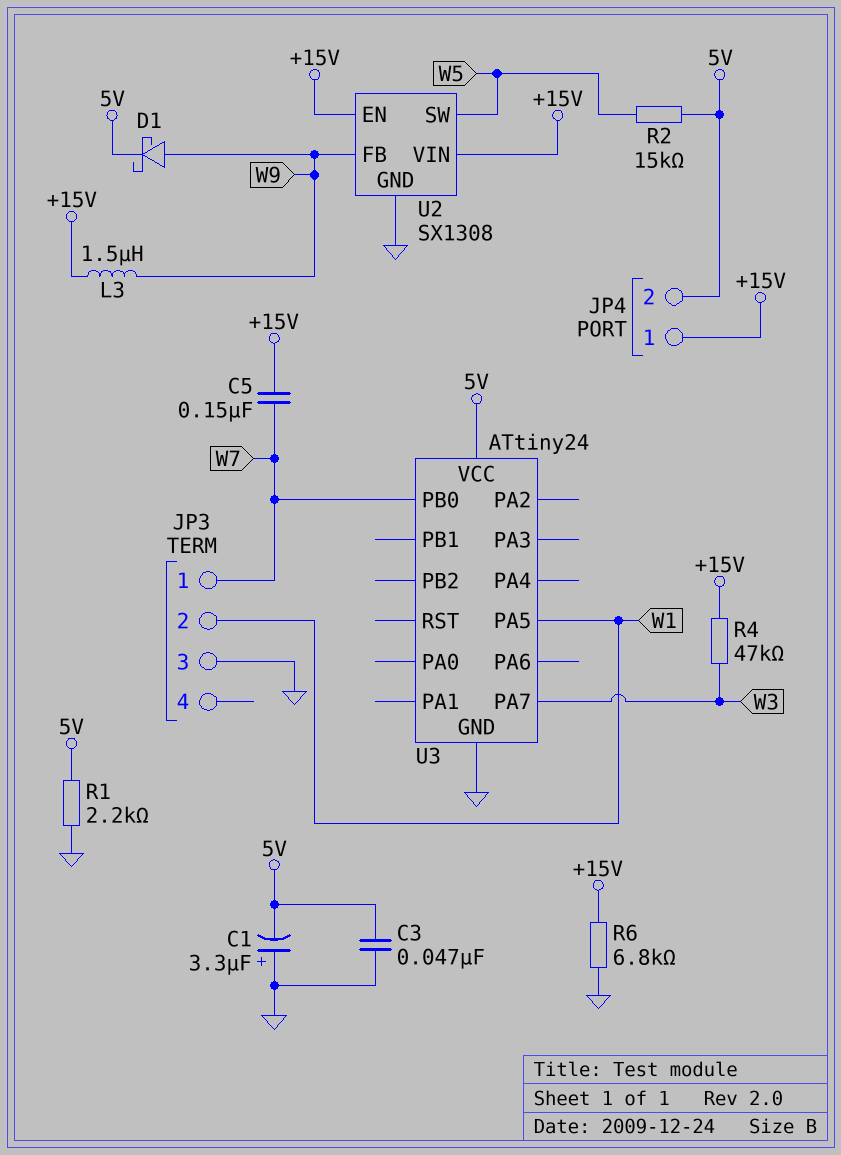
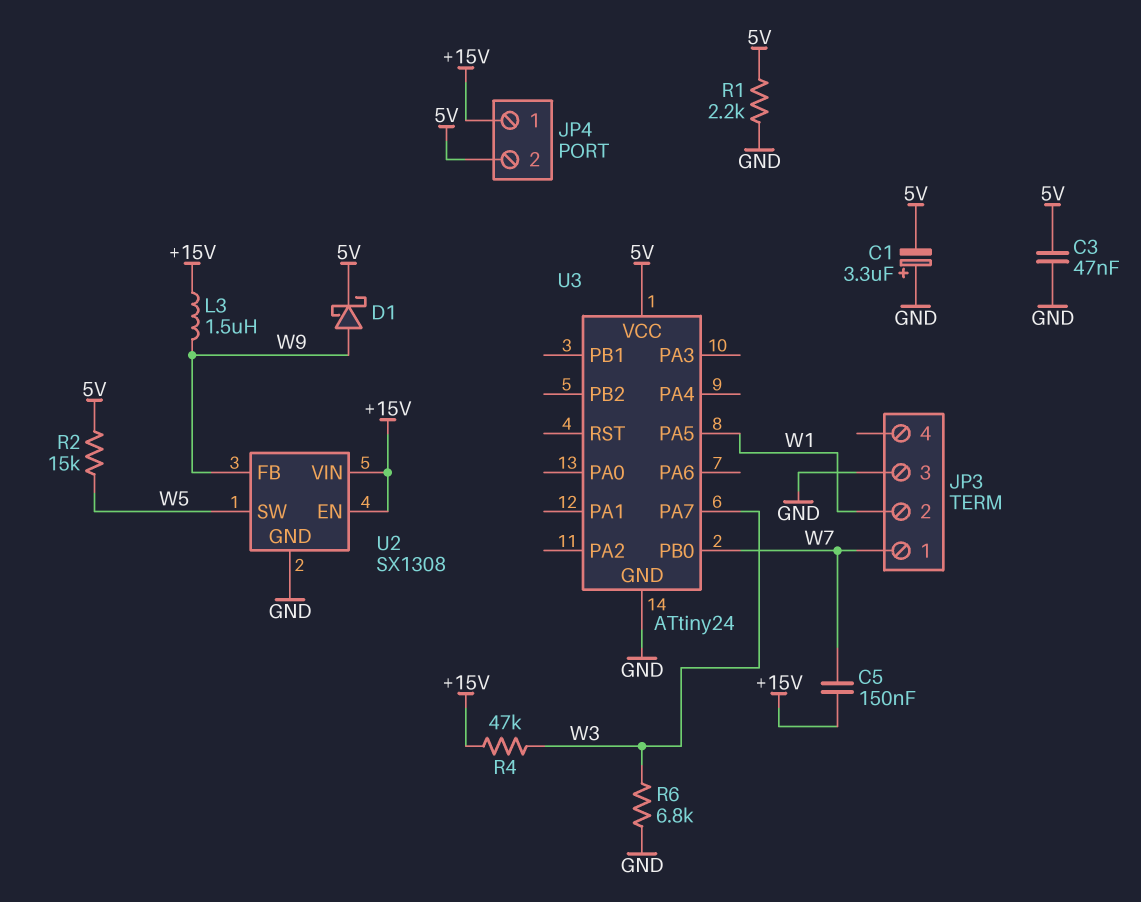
R6: 6.8k (+15V, GND) -> 6.8k (GND, W3)

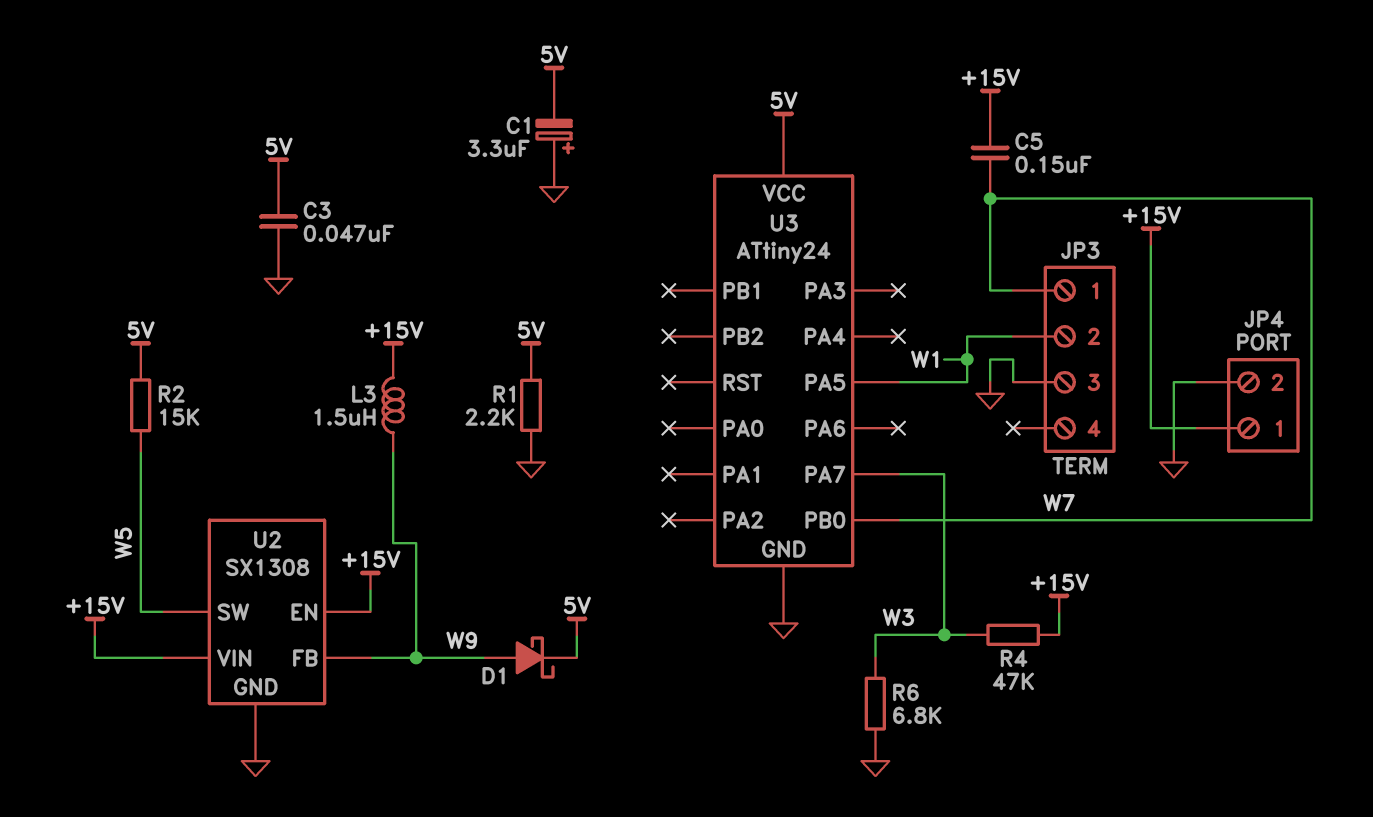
JP4 pin 2: 5V -> GND

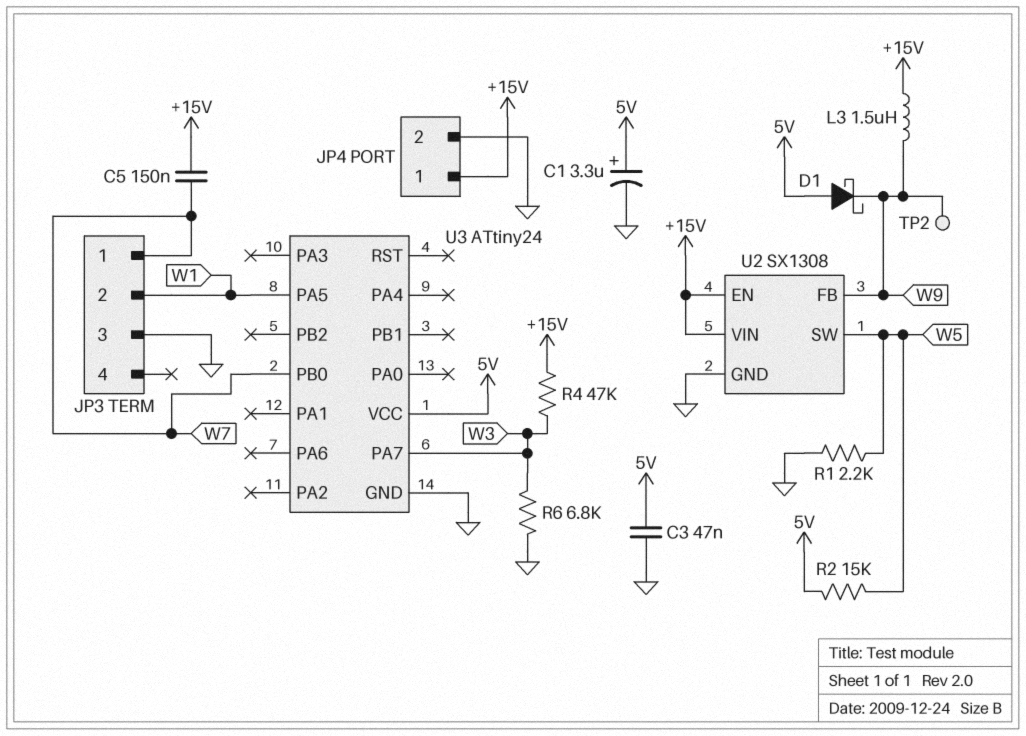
C1: 3.3uF (plus GND, minus 5V) -> 3.3uF (plus 5V, minus GND)
D1: schottky (A W9, K 5V) -> schottky (A 5V, K W9)
R1: 2.2k (5V, GND) -> 2.2k (GND, W5)
TP2: none -> test point (W9)

